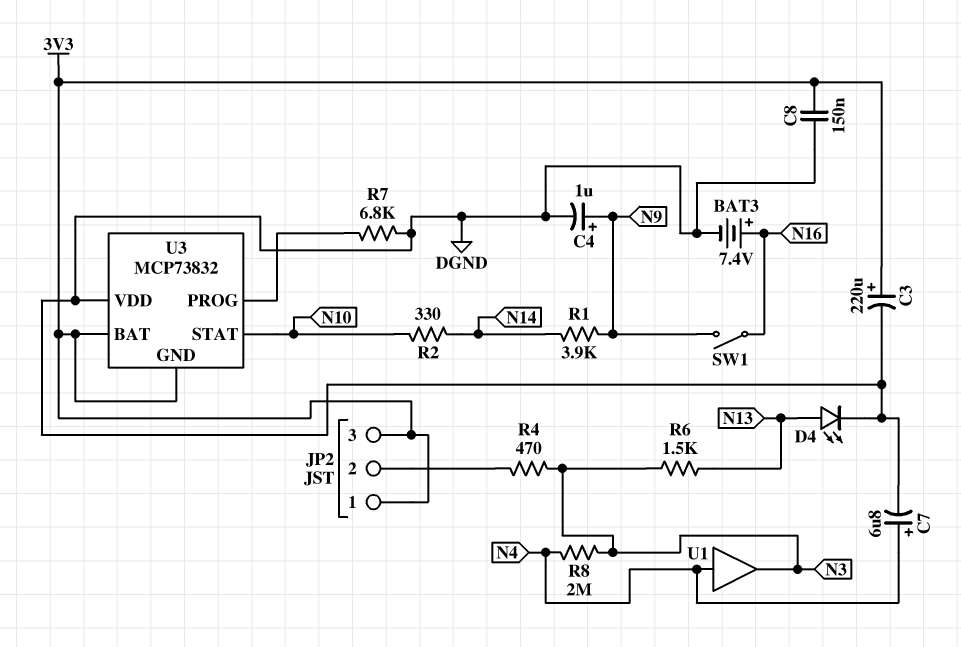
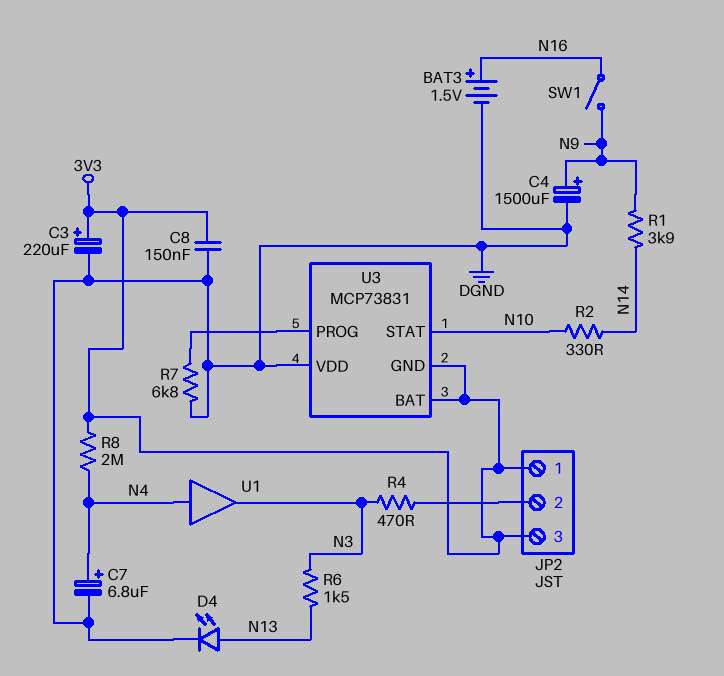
BAT3: 7.4V (plus N16, minus DGND) -> 1.5V (plus N16, minus DGND)
C4: 1uF (plus N9, minus DGND) -> 1500uF (plus N9, minus DGND)
R8: 2M (N3, N4) -> 2M (3V3, N4)
U3: MCP73832 -> MCP73831

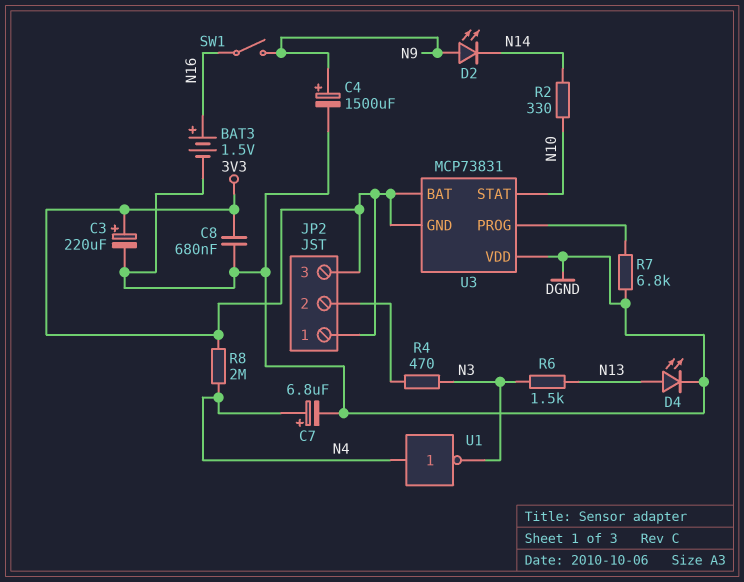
C8: 150nF (3V3, DGND) -> 680nF (3V3, DGND)
D2: none -> LED (A N9, K N14)
R1: 3.9k (N9, N14) -> none
U1: buffer (in N4, out N3) -> NOT (in N4, out N3)

